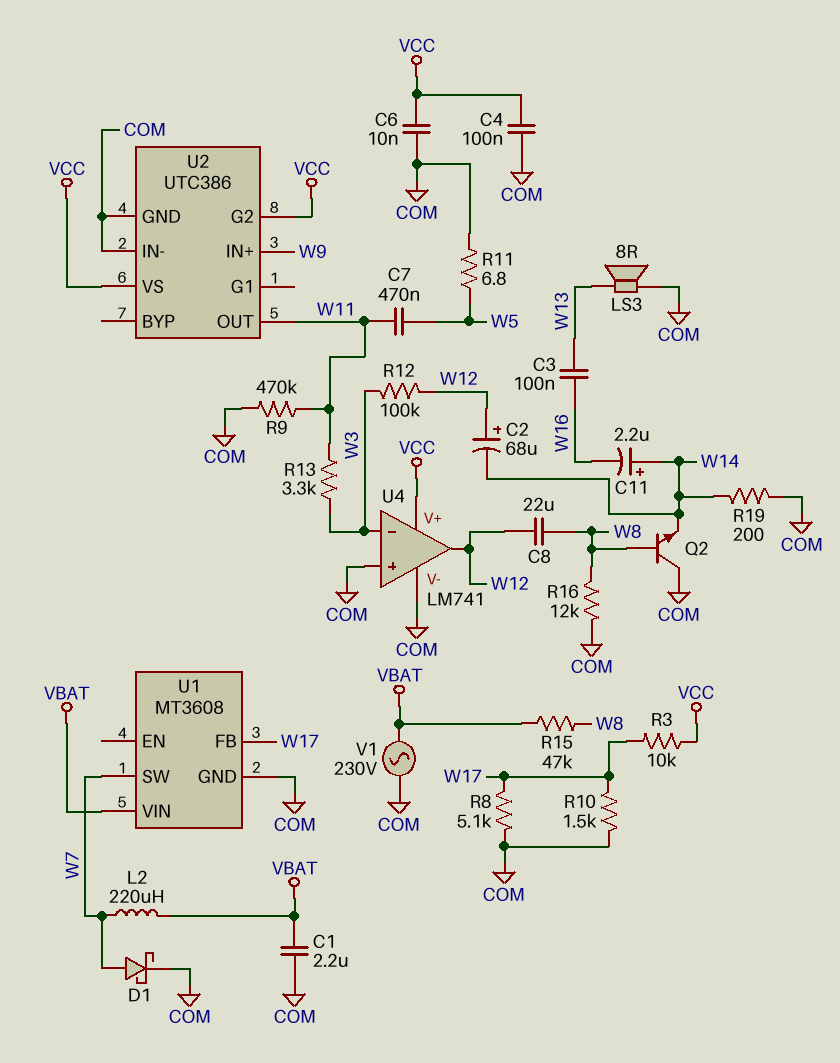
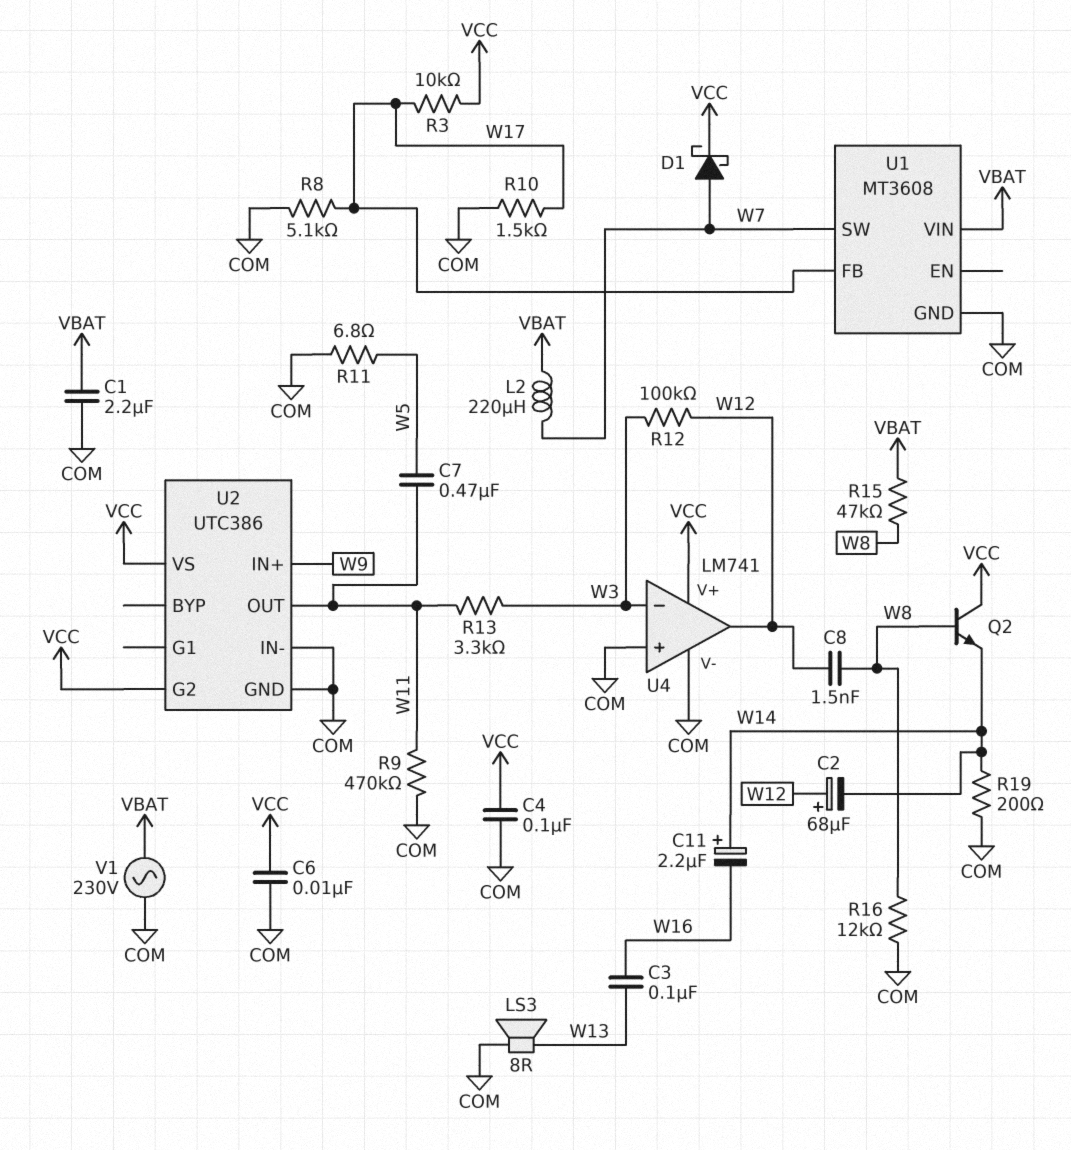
C8: 22uF (W8, W12) -> 1.5nF (W8, W12)
D1: schottky (A W7, K COM) -> schottky (A W7, K VCC)
Q2: NPN (B W8, C COM, E W14) -> NPN (B W8, C VCC, E W14)

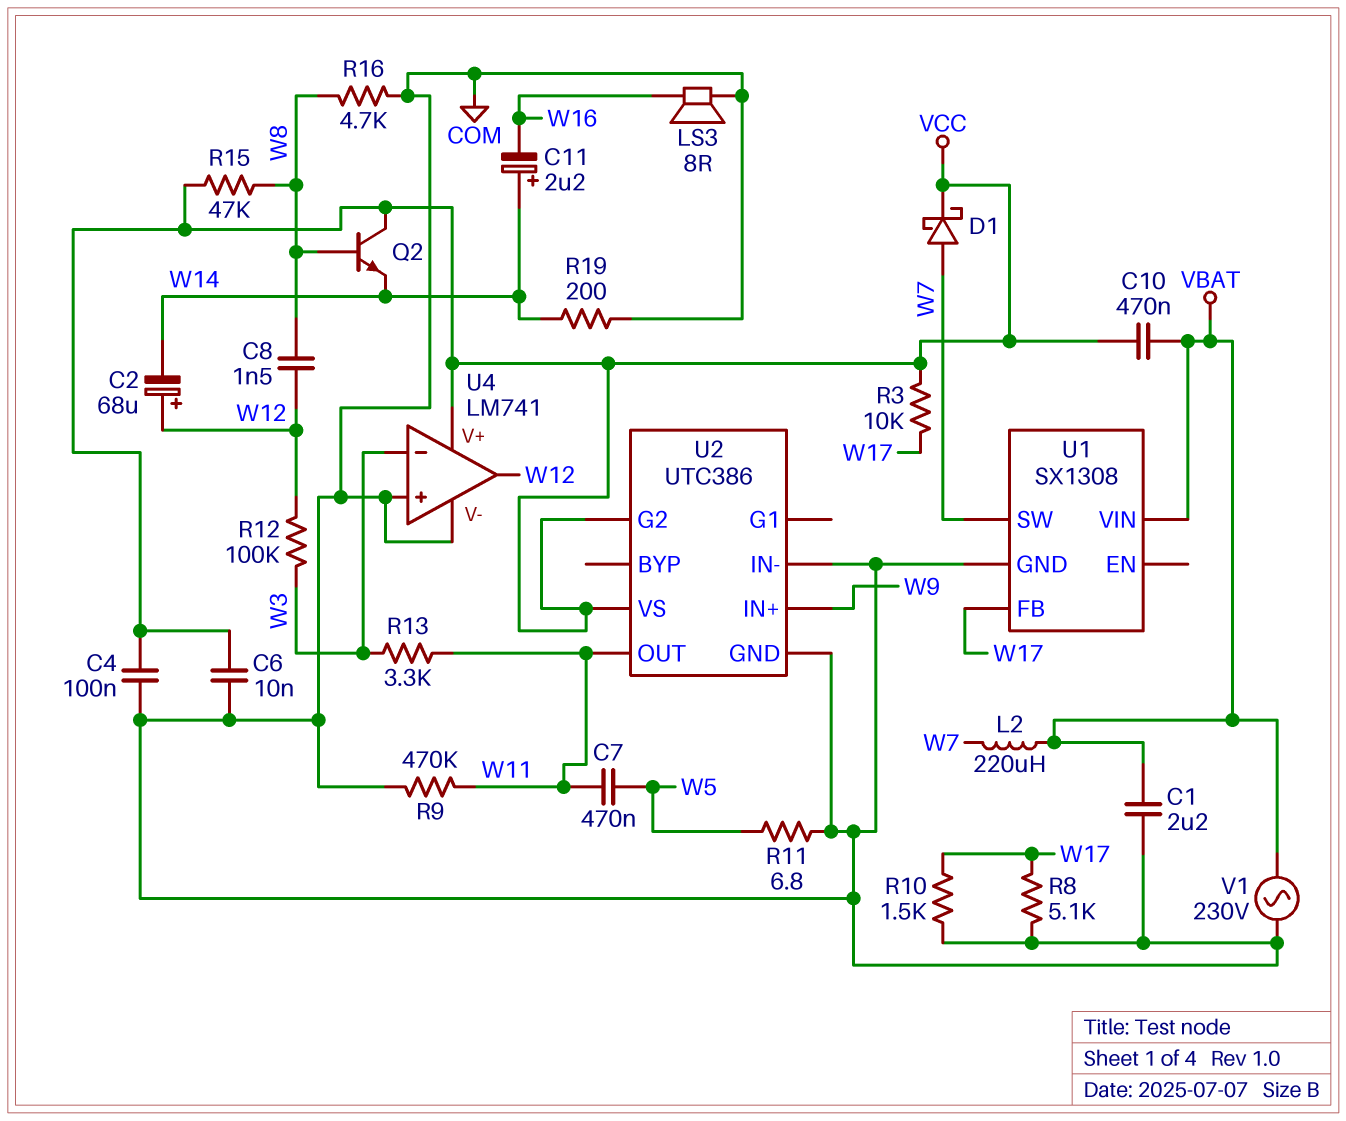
C3: 100nF (W13, W16) -> none
C10: none -> 470nF (VBAT, VCC)
LS3: speaker 8R (COM, W13) -> speaker 8R (COM, W16)
R15: 47k (VBAT, W8) -> 47k (VCC, W8)
R16: 12k (COM, W8) -> 4.7k (COM, W8)
U1: MT3608 -> SX1308

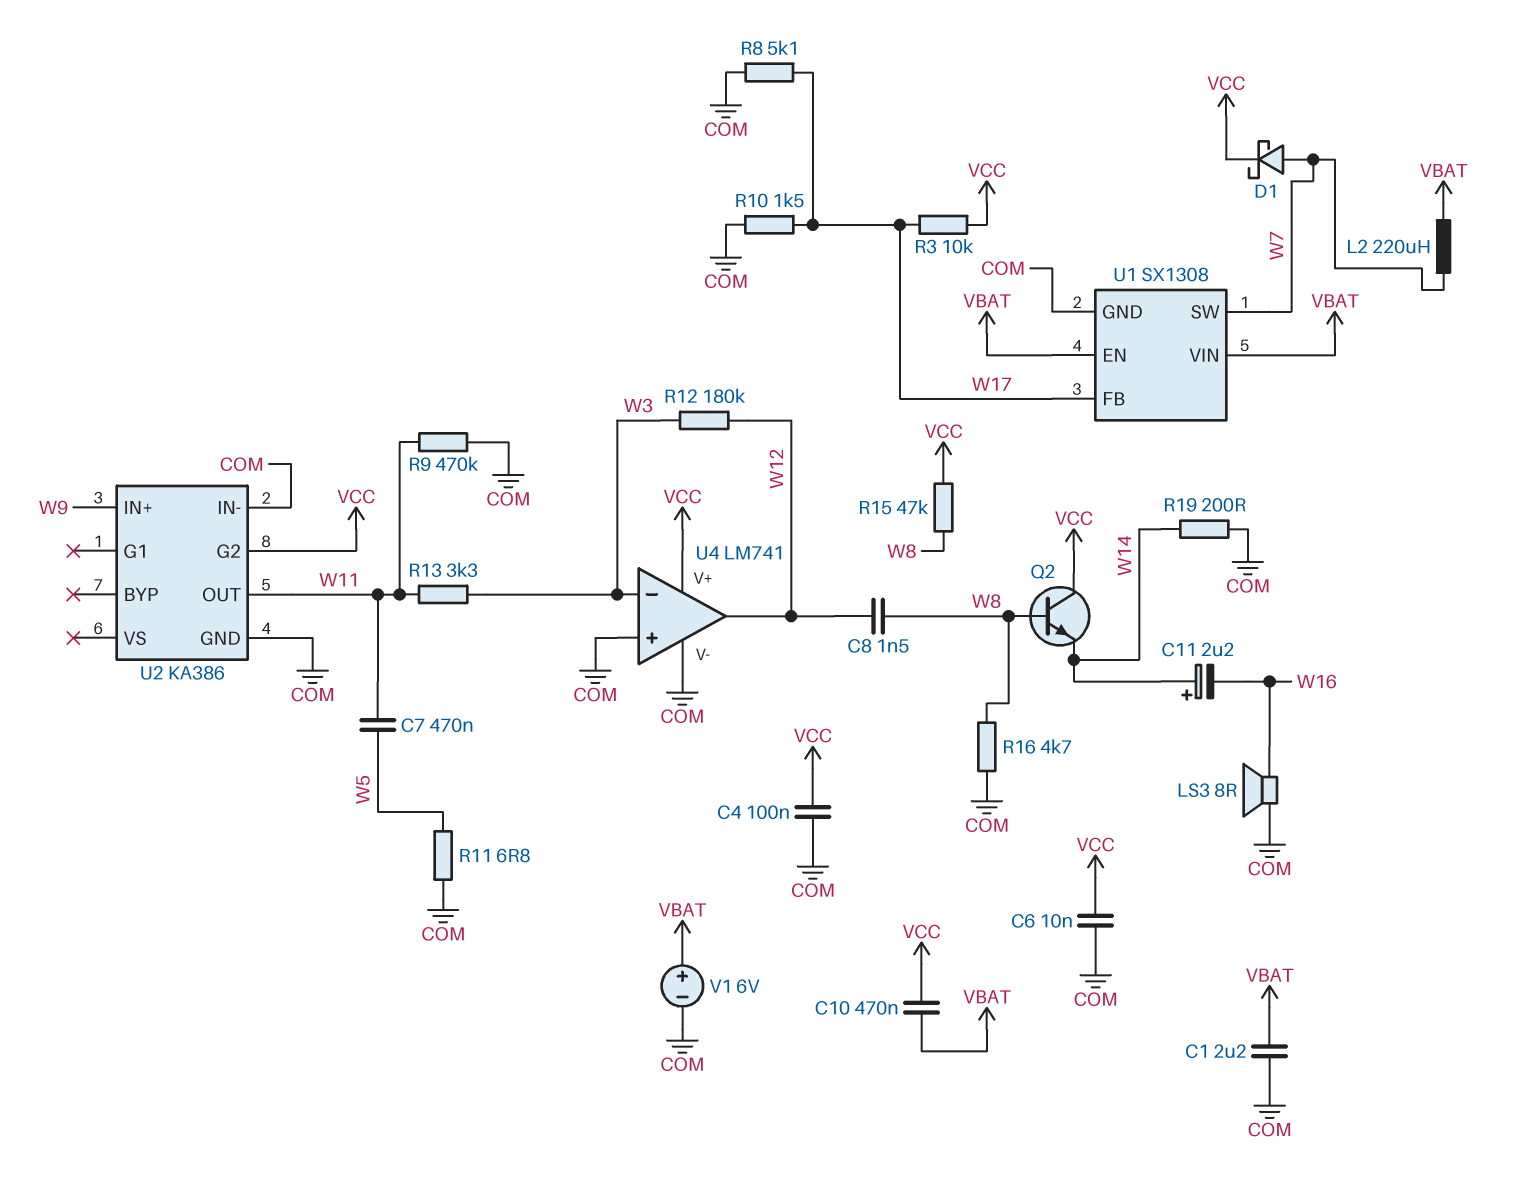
C2: 68uF (plus W12, minus W14) -> none
R12: 100k (W3, W12) -> 180k (W3, W12)
U1 pin EN: none -> VBAT
U2: UTC386 -> KA386
U2 pin VS: VCC -> none
V1: AC 230V (COM, VBAT) -> 6V (plus VBAT, minus COM)

